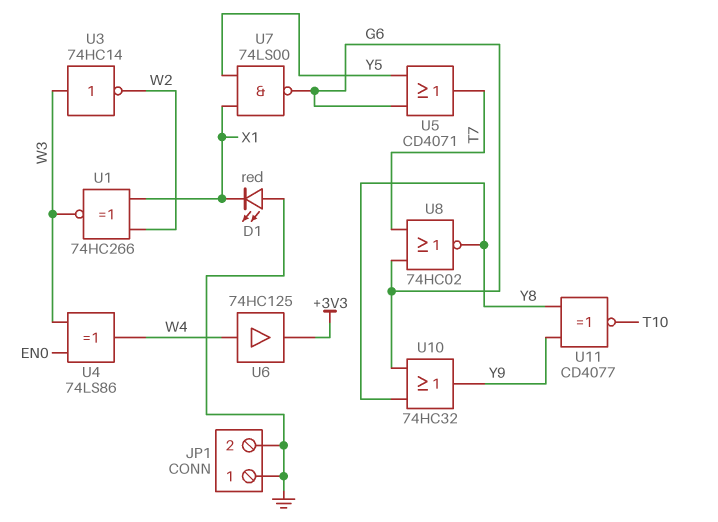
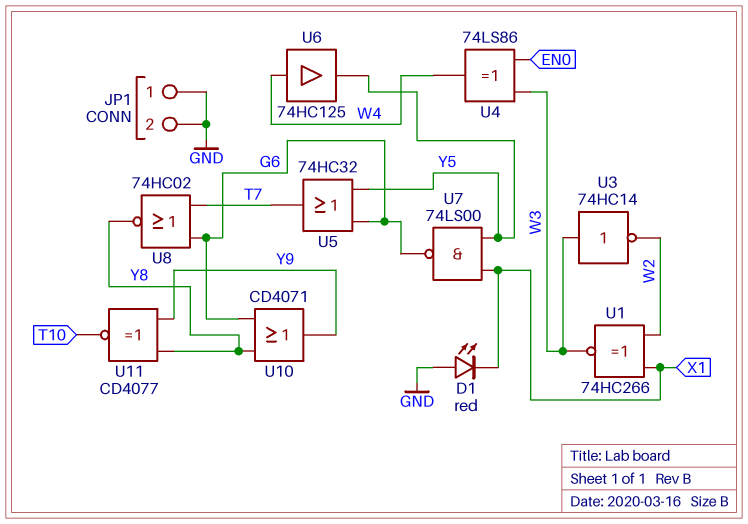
U5: OR CD4071 (in G6, in Y5, out T7) -> OR 74HC32 (in G6, in Y5, out T7)
U6: buffer 74HC125 (in W4, out +3V3) -> buffer 74HC125 (in W4, out Y5)
U10: OR 74HC32 (in G6, in Y8, out Y9) -> OR CD4071 (in G6, in Y8, out Y9)

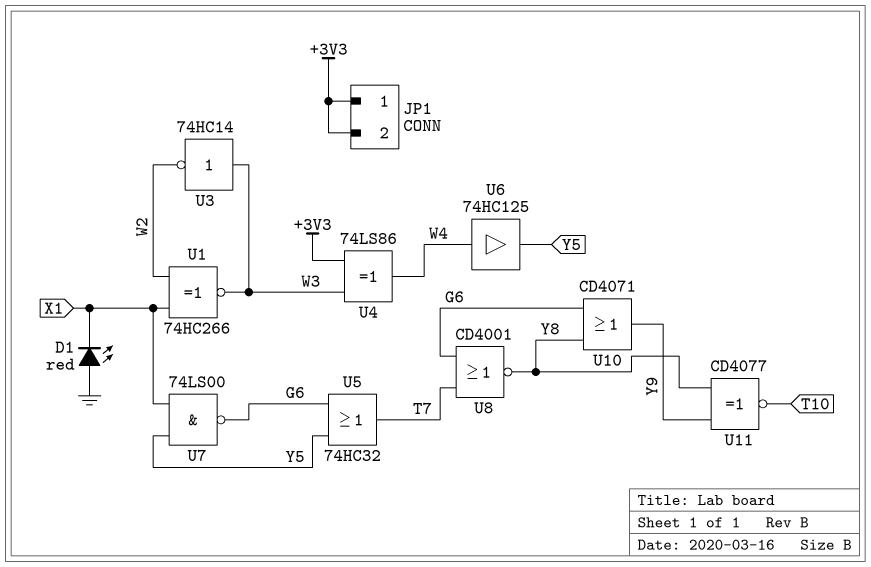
JP1 pin 1: GND -> +3V3
JP1 pin 2: GND -> +3V3
U4: XOR 74LS86 (in EN0, in W3, out W4) -> XOR 74LS86 (in +3V3, in W3, out W4)
U8: NOR 74HC02 (in G6, in T7, out Y8) -> NOR CD4001 (in G6, in T7, out Y8)

